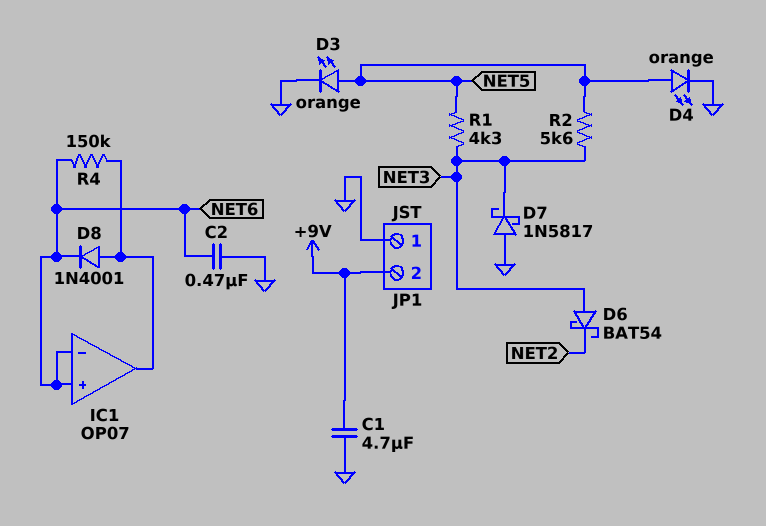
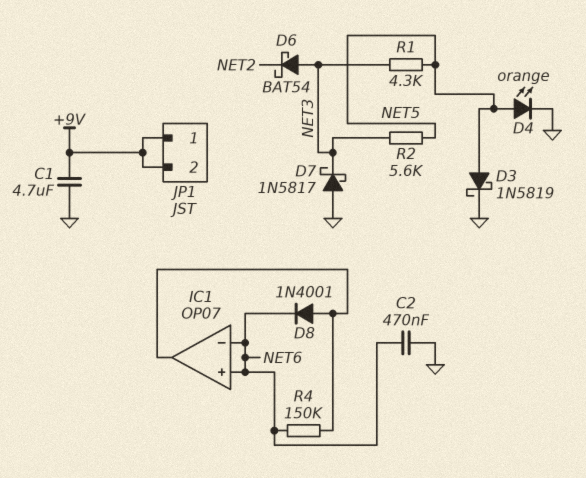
D3: LED orange (A NET5, K GND) -> schottky 1N5819 (A NET5, K GND)
JP1 pin 1: GND -> +9V

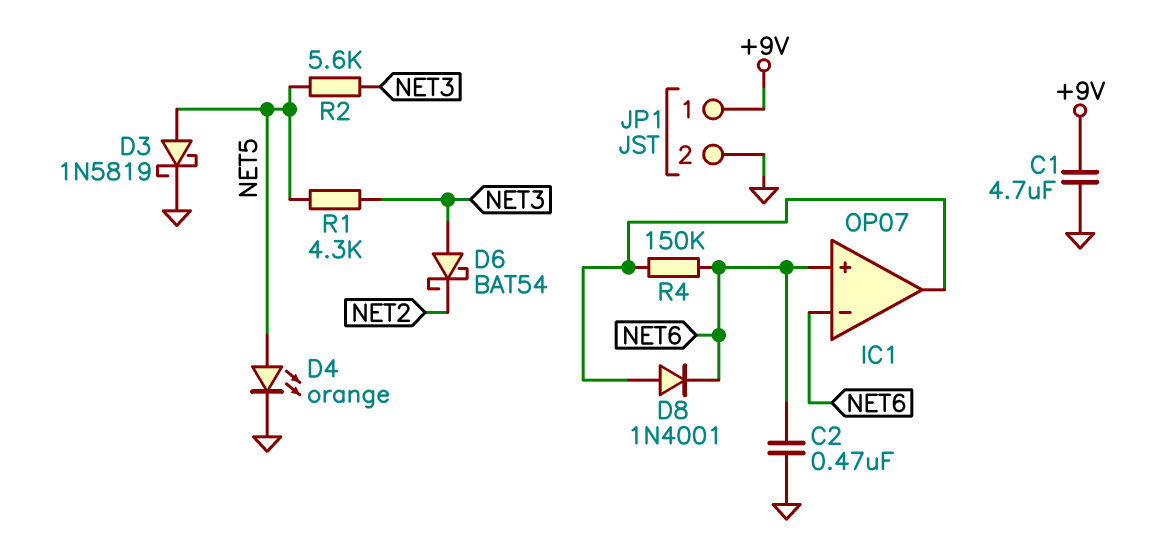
D7: schottky 1N5817 (A GND, K NET3) -> none
JP1 pin 2: +9V -> GND

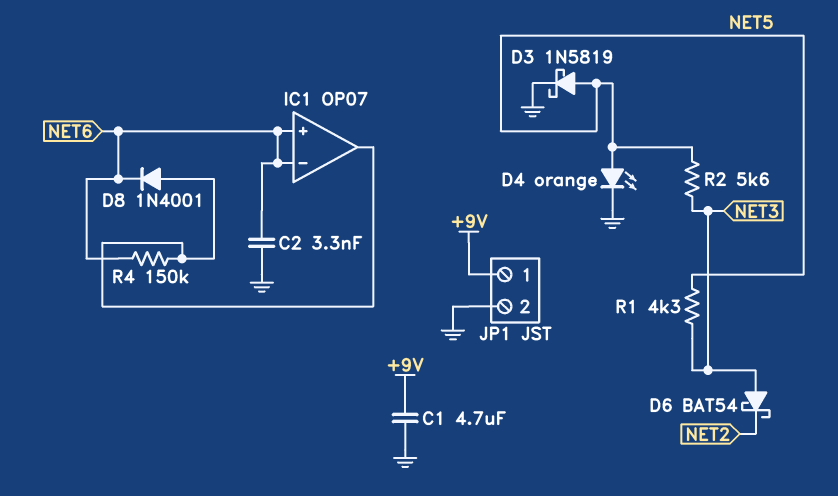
C2: 470nF (GND, NET6) -> 3.3nF (GND, NET6)

